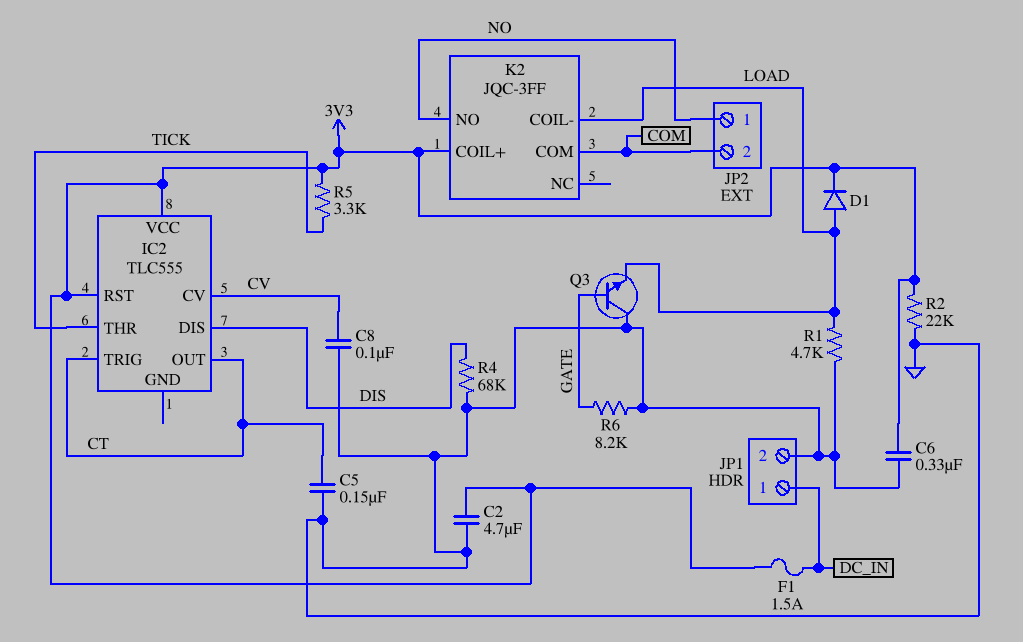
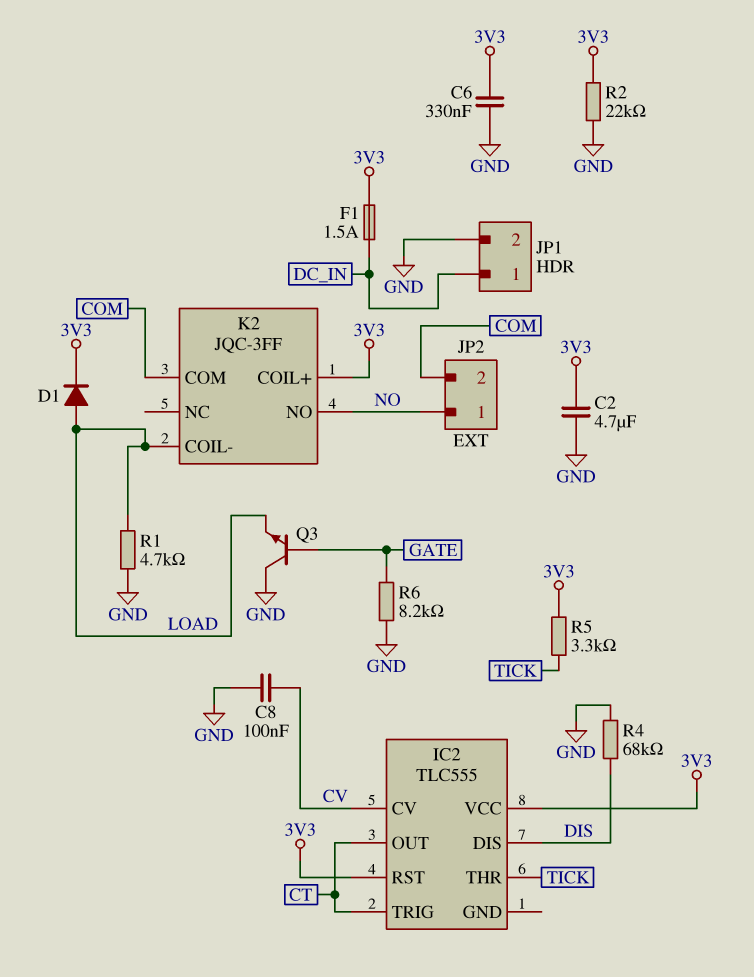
C5: 150nF (CT, GND) -> none

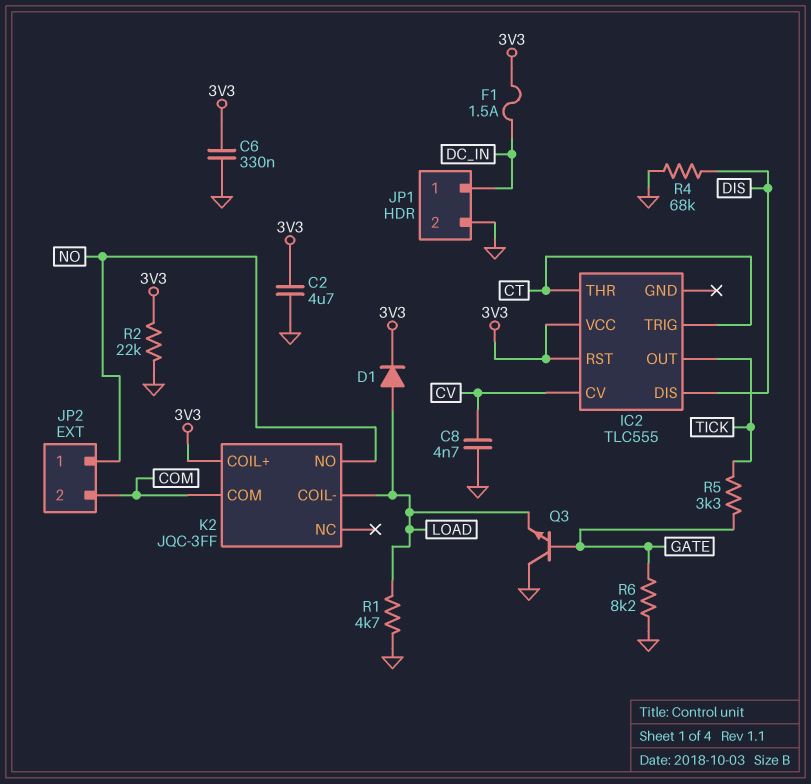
C8: 100nF (CV, GND) -> 4.7nF (CV, GND)
IC2 pin OUT: CT -> TICK
IC2 pin THR: TICK -> CT
R5: 3.3k (3V3, TICK) -> 3.3k (GATE, TICK)

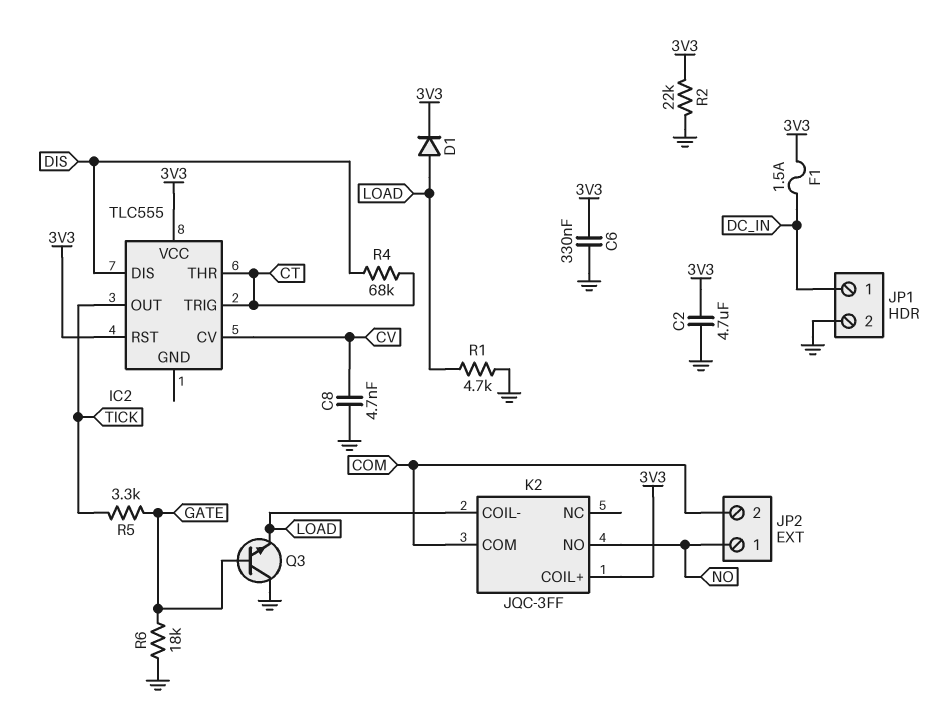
R4: 68k (DIS, GND) -> 68k (CT, DIS)
R6: 8.2k (GATE, GND) -> 18k (GATE, GND)

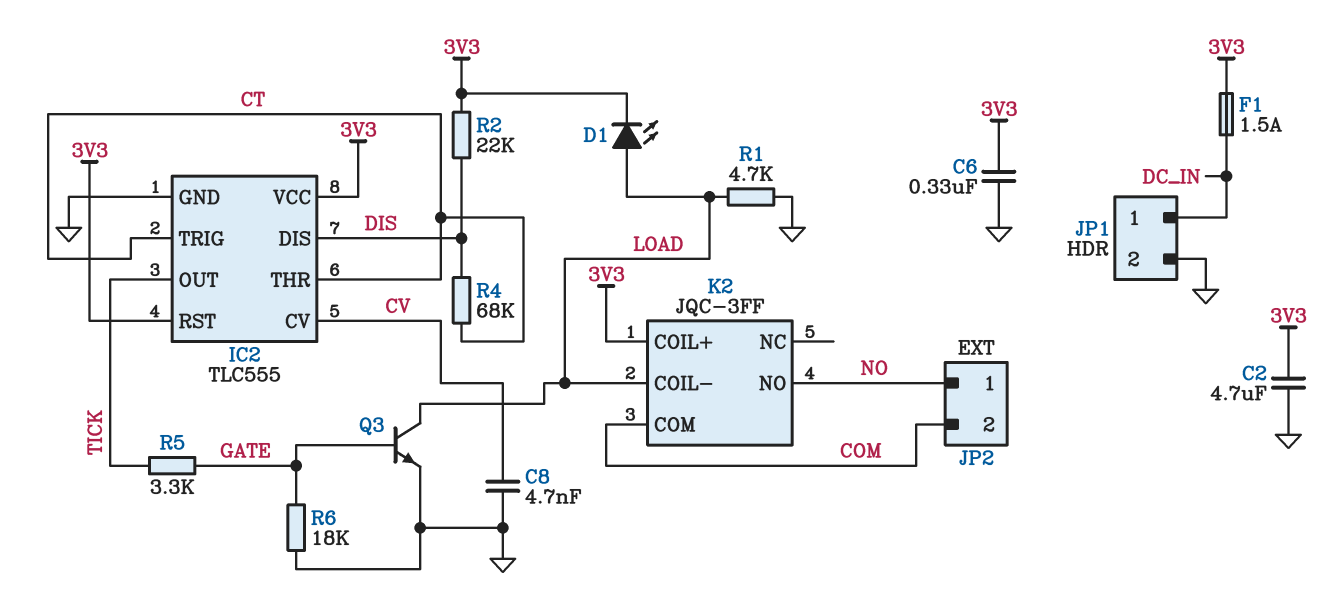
D1: diode (A LOAD, K 3V3) -> LED (A LOAD, K 3V3)
IC2 pin GND: none -> GND
Q3: NPN (B GATE, C GND, E LOAD) -> NPN (B GATE, C LOAD, E GND)
R2: 22k (3V3, GND) -> 22k (3V3, DIS)

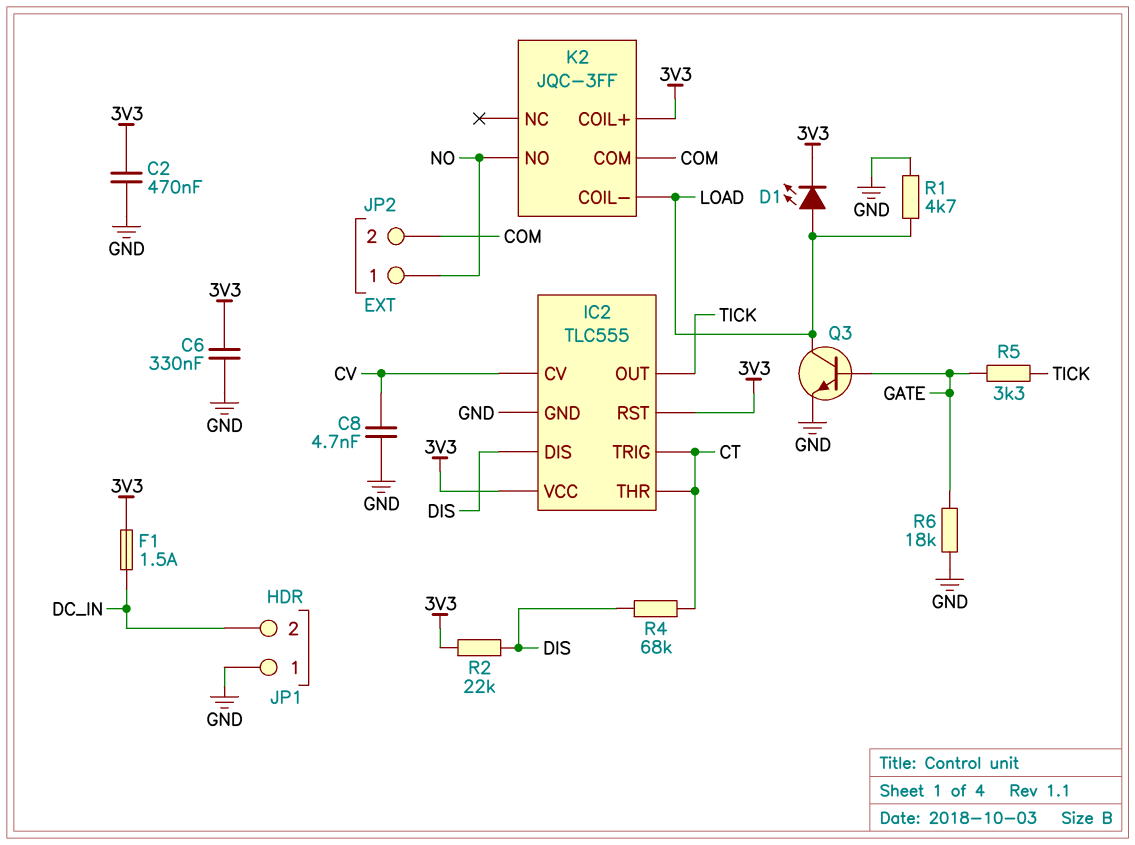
C2: 4.7uF (3V3, GND) -> 470nF (3V3, GND)
JP1 pin 1: DC_IN -> GND
JP1 pin 2: GND -> DC_IN

